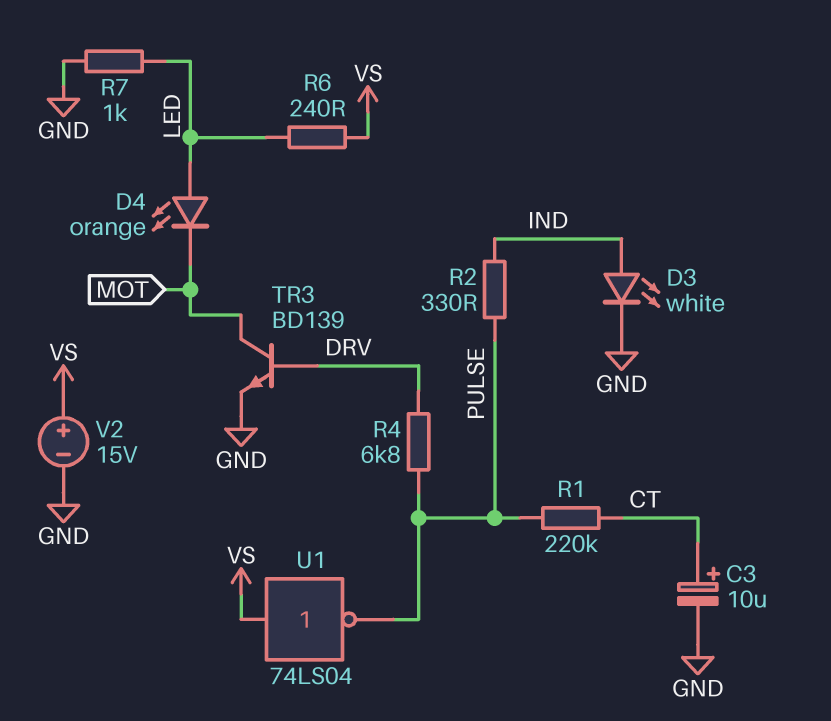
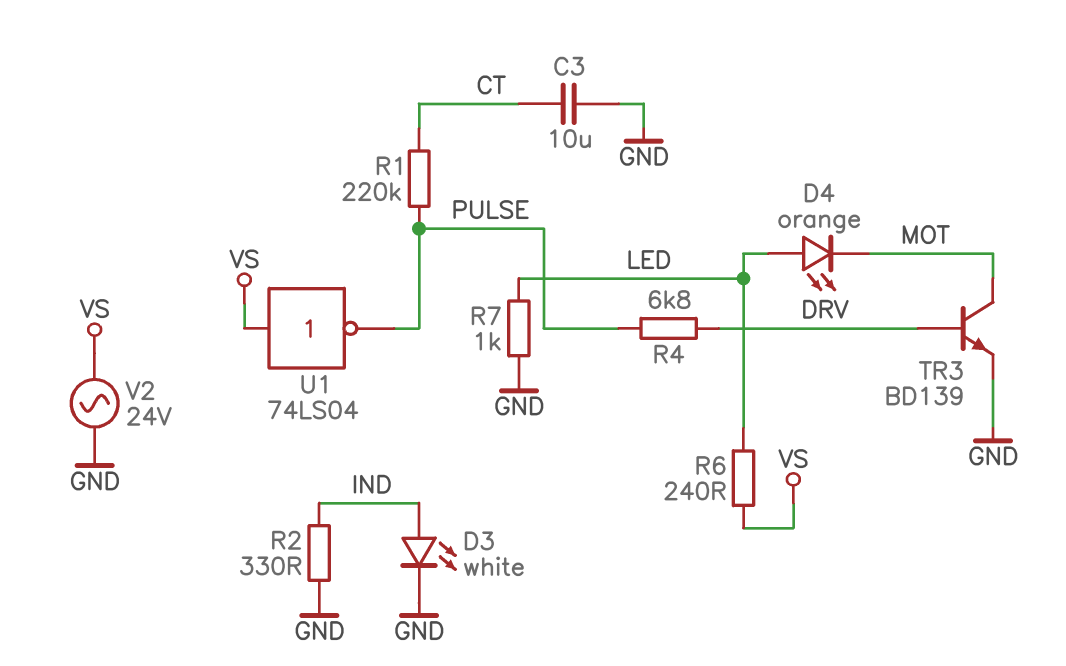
C3: 10uF (plus CT, minus GND) -> 10uF (CT, GND)
R2: 330 (IND, PULSE) -> 330 (GND, IND)
V2: 15V (plus VS, minus GND) -> AC 24V (GND, VS)

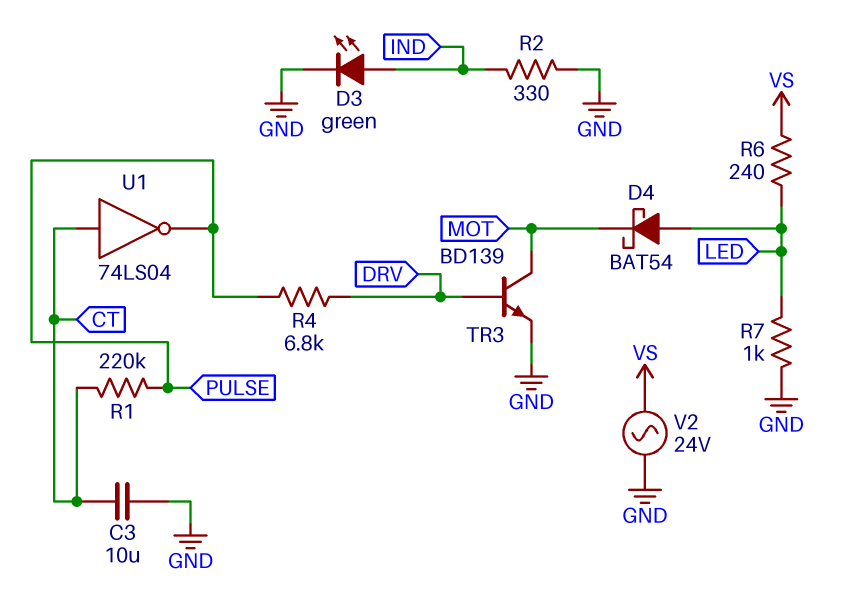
D3: LED white (A IND, K GND) -> LED green (A IND, K GND)
D4: LED orange (A LED, K MOT) -> schottky BAT54 (A LED, K MOT)
U1: NOT 74LS04 (in VS, out PULSE) -> NOT 74LS04 (in CT, out PULSE)

